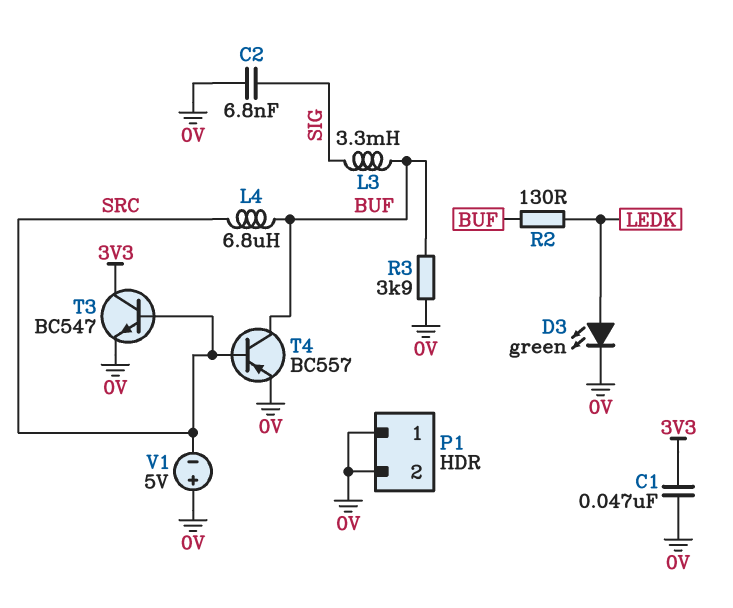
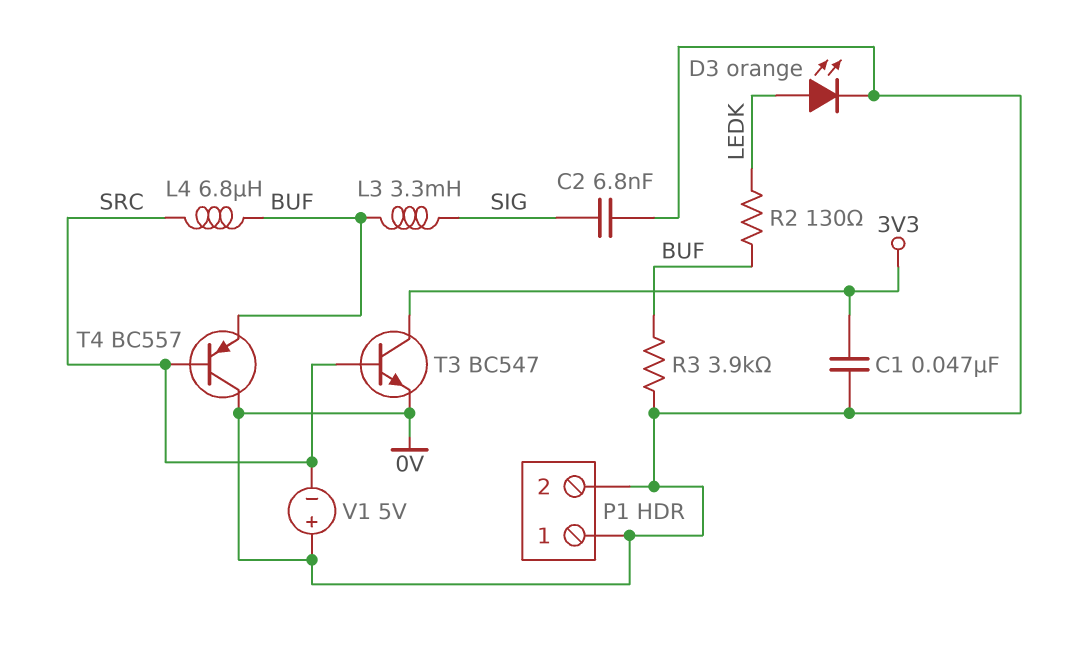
D3: LED green (A LEDK, K 0V) -> LED orange (A LEDK, K 0V)
T4: PNP BC557 (B SRC, C BUF, E 0V) -> PNP BC557 (B SRC, C 0V, E BUF)

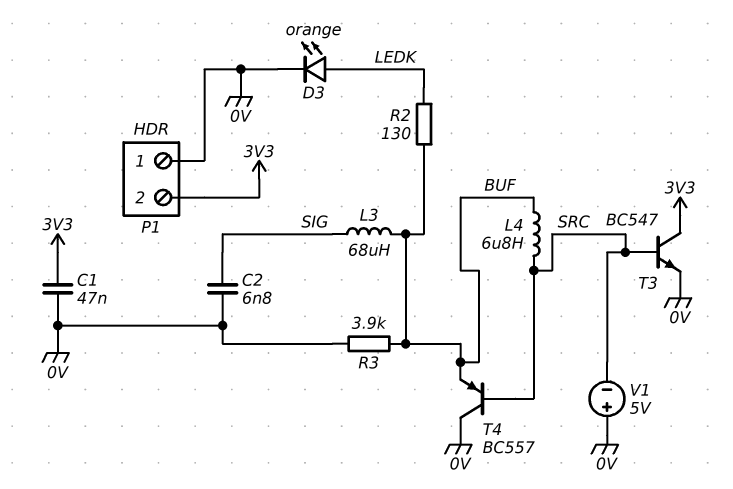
L3: 3.3mH (BUF, SIG) -> 68uH (BUF, SIG)
P1 pin 2: 0V -> 3V3

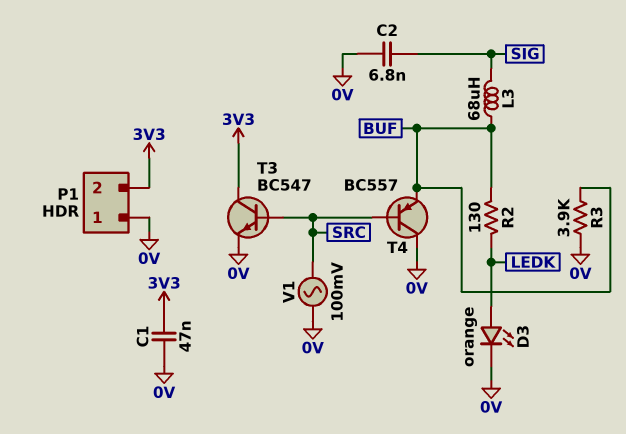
L4: 6.8uH (BUF, SRC) -> none
V1: 5V (plus 0V, minus SRC) -> AC 100mV (0V, SRC)

